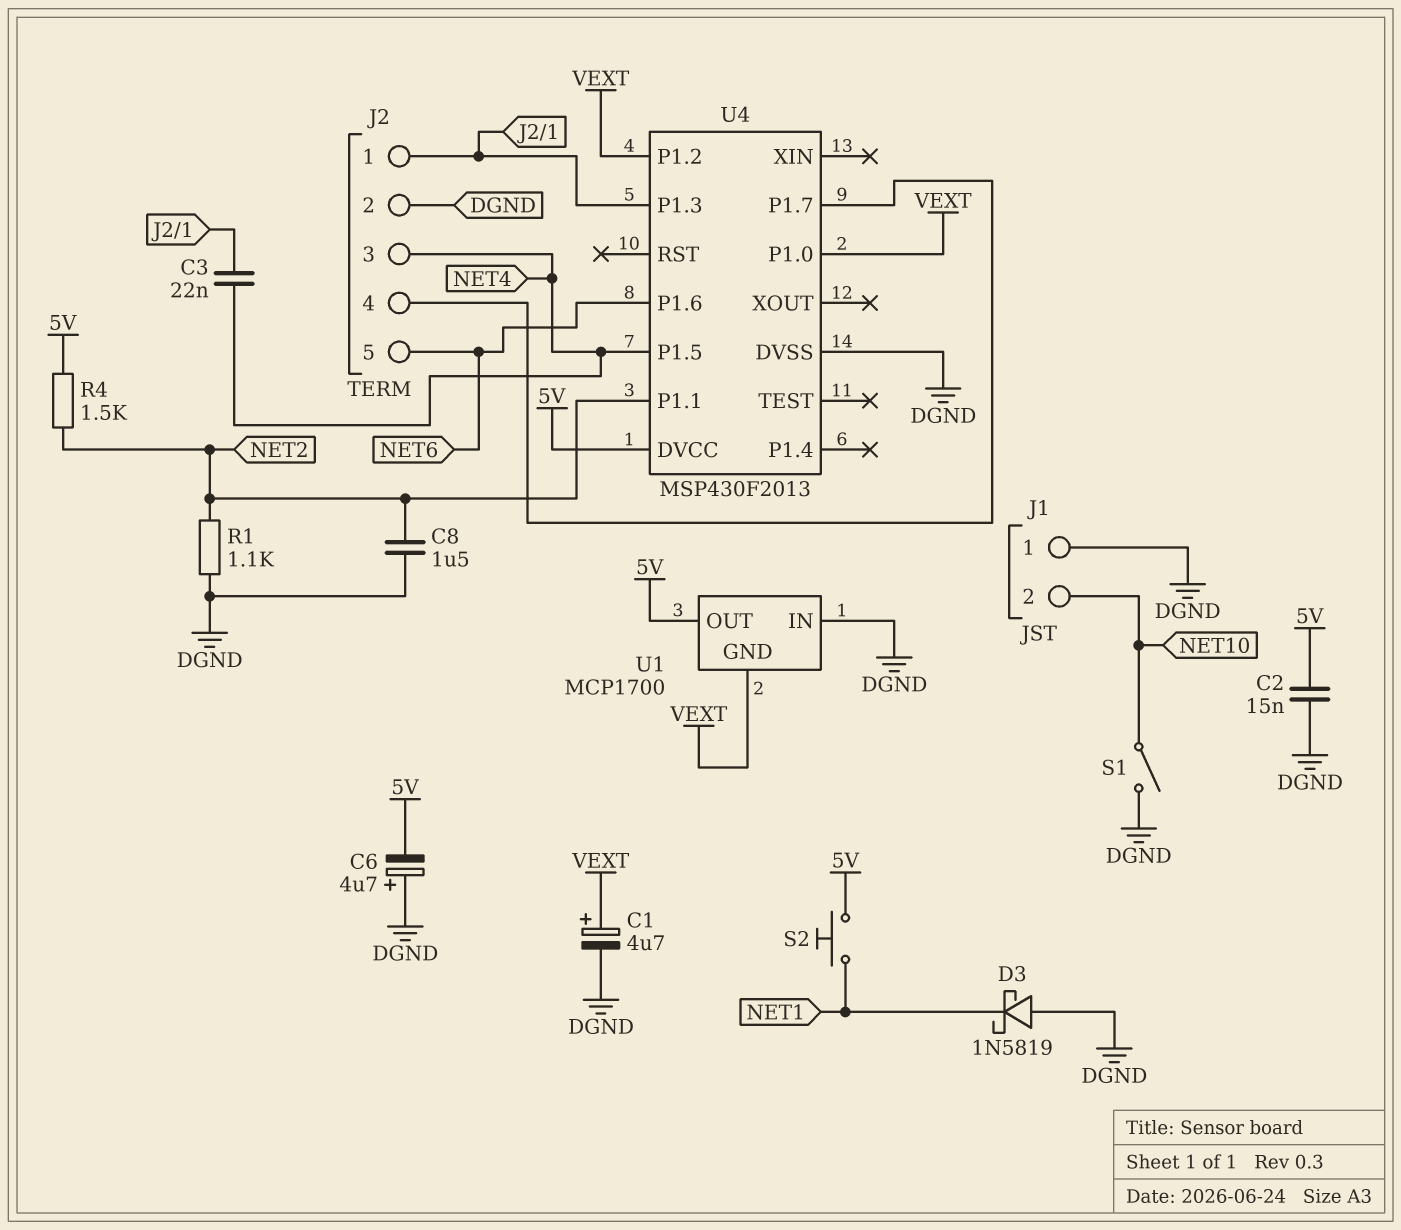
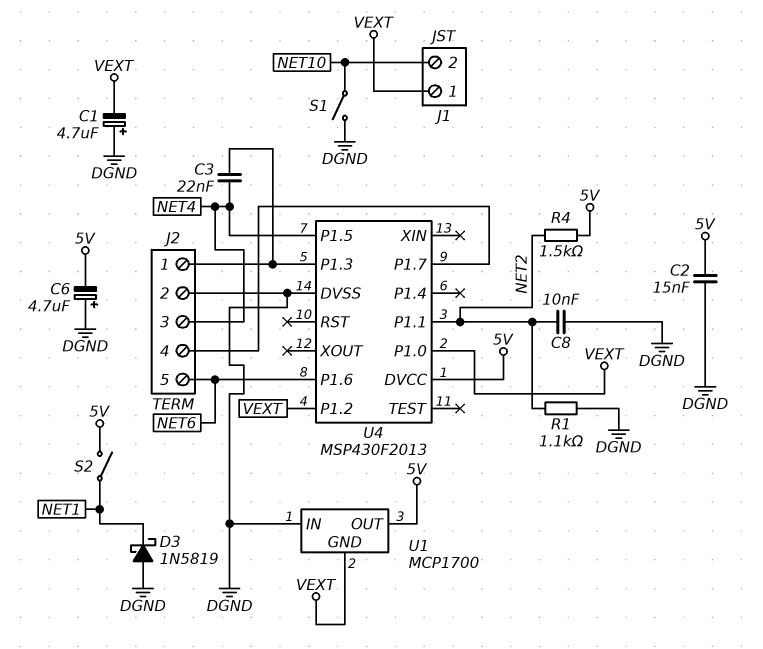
C1: 4.7uF (plus VEXT, minus DGND) -> 4.7uF (plus DGND, minus VEXT)
C8: 1.5uF (DGND, NET2) -> 10nF (DGND, NET2)
J1 pin 1: DGND -> VEXT
S2: button (5V, NET1) -> switch (5V, NET1)

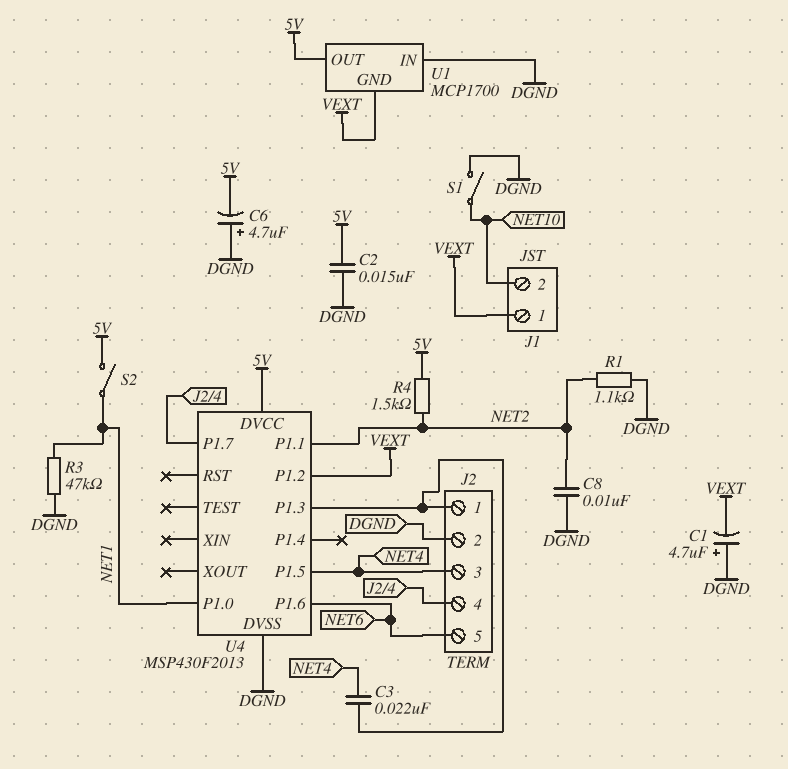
D3: schottky 1N5819 (A DGND, K NET1) -> none
R3: none -> 47k (DGND, NET1)
U4 pin P1.0: VEXT -> NET1

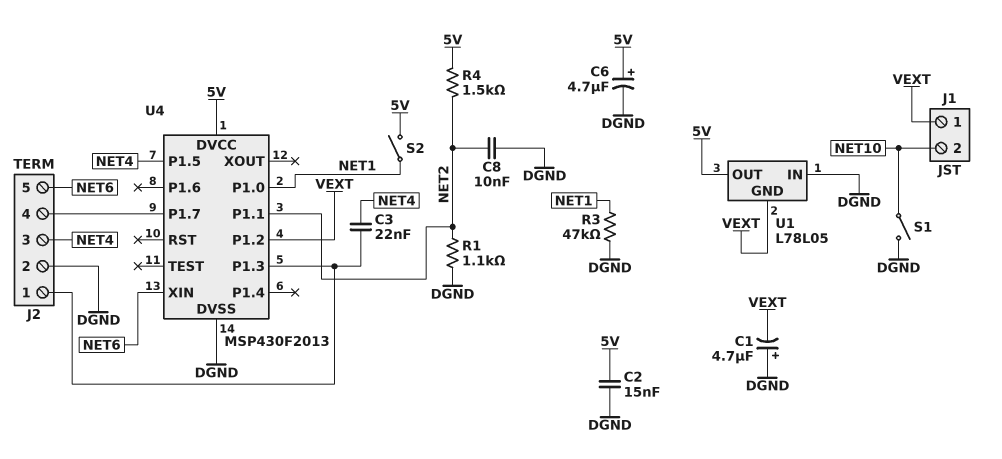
C6: 4.7uF (plus DGND, minus 5V) -> 4.7uF (plus 5V, minus DGND)
U1: MCP1700 -> L78L05
U4 pin P1.6: NET6 -> none
U4 pin XIN: none -> NET6

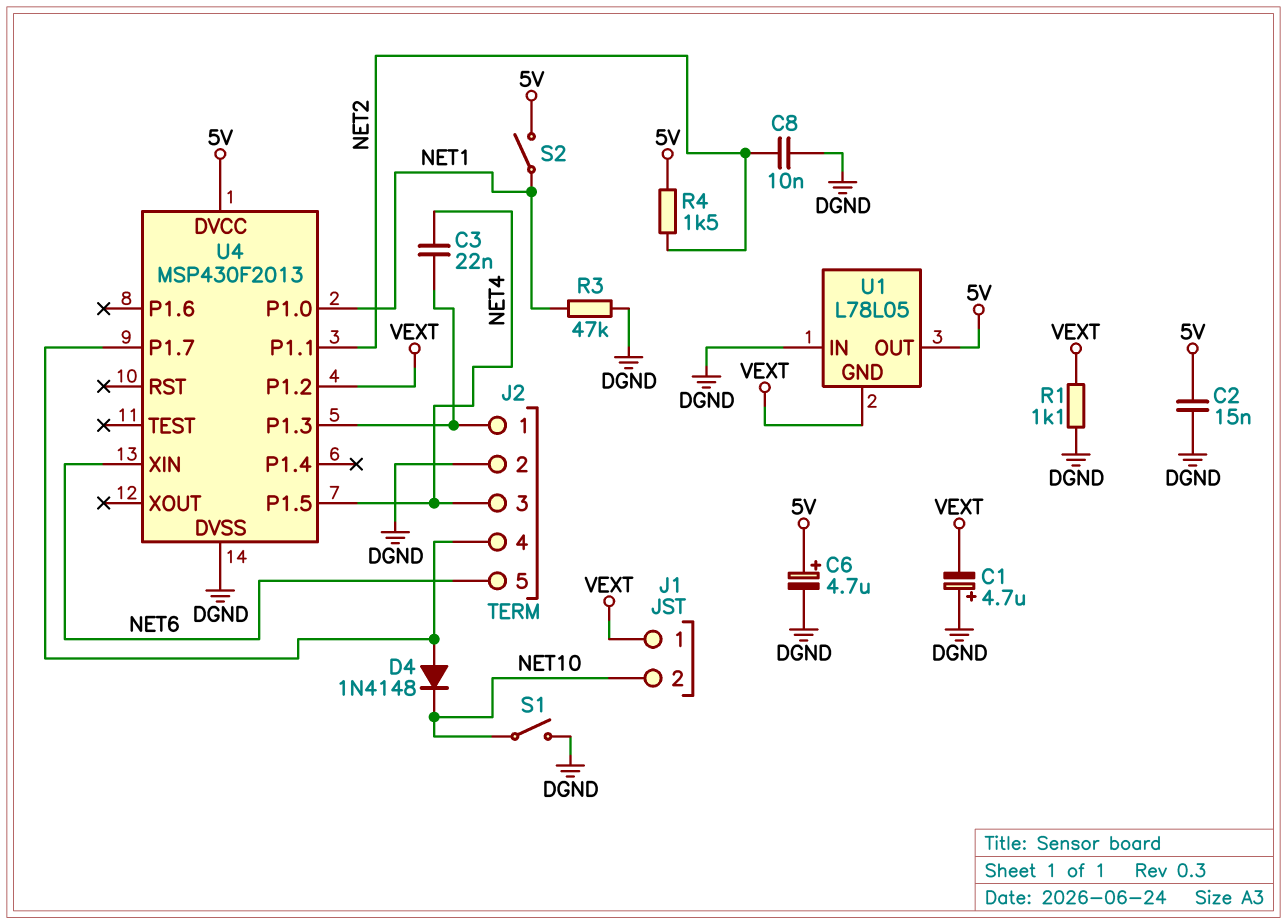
D4: none -> diode 1N4148 (A J2/4, K NET10)
R1: 1.1k (DGND, NET2) -> 1.1k (DGND, VEXT)

